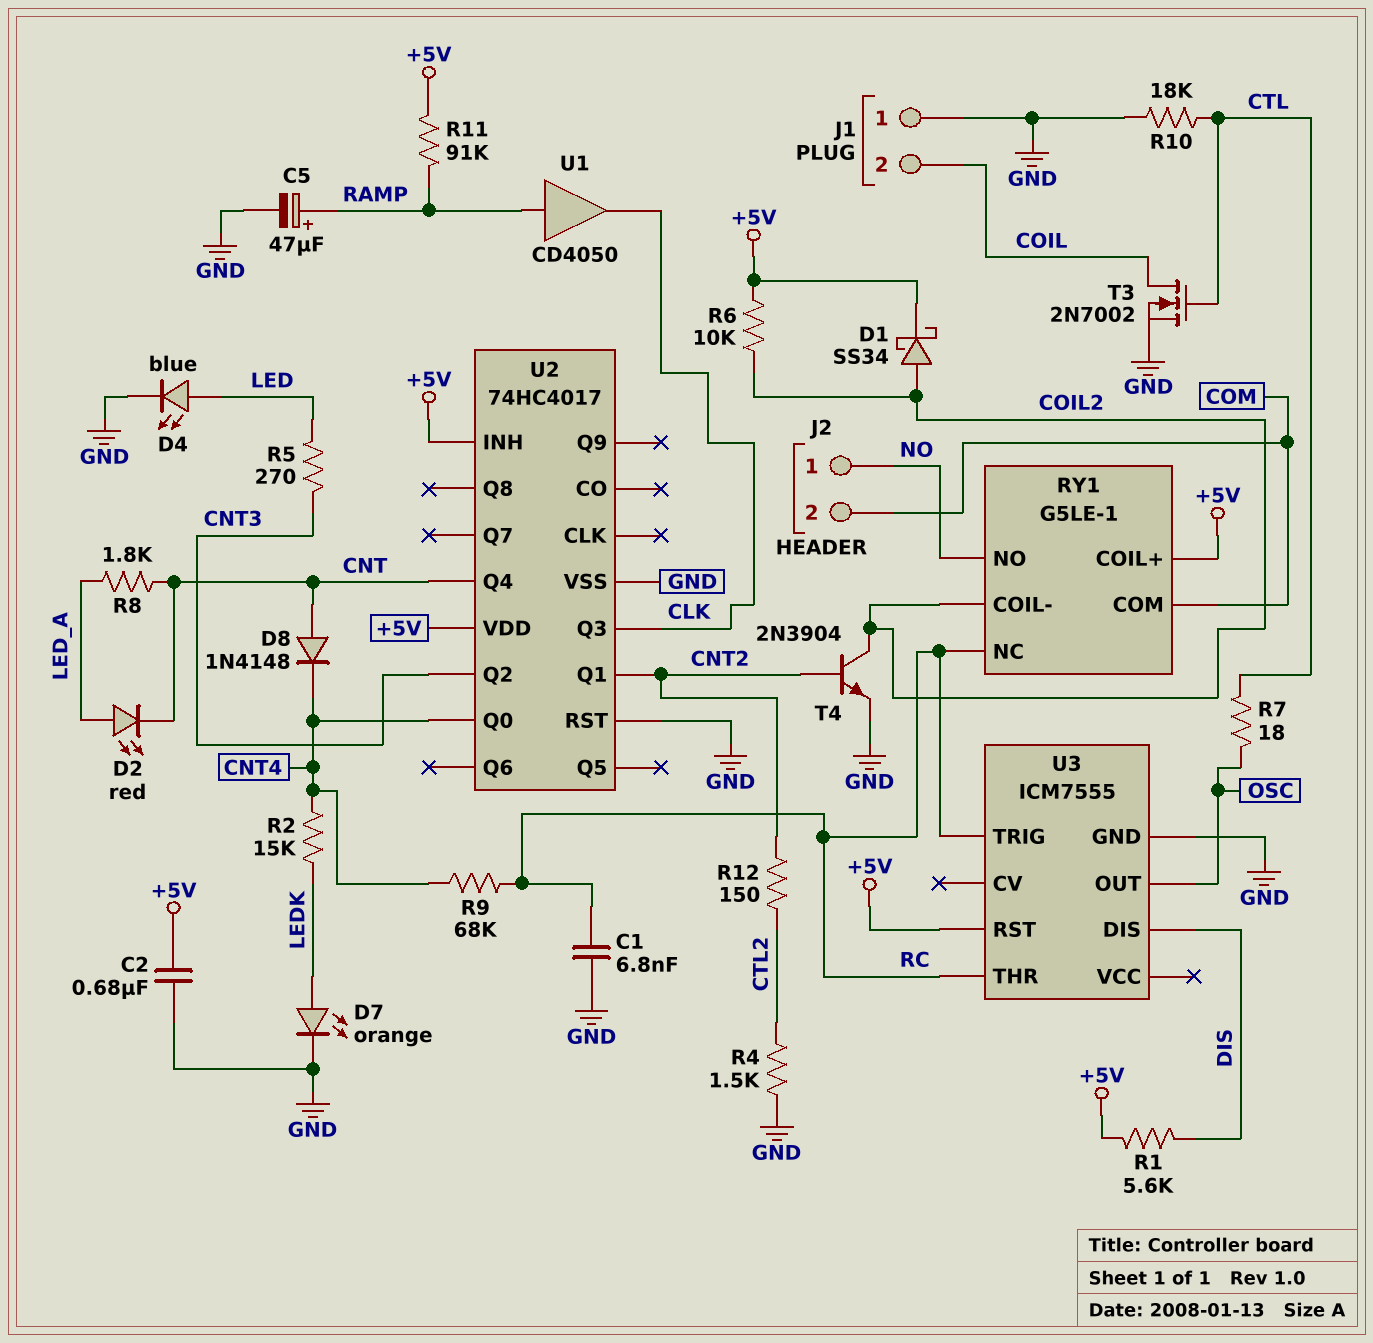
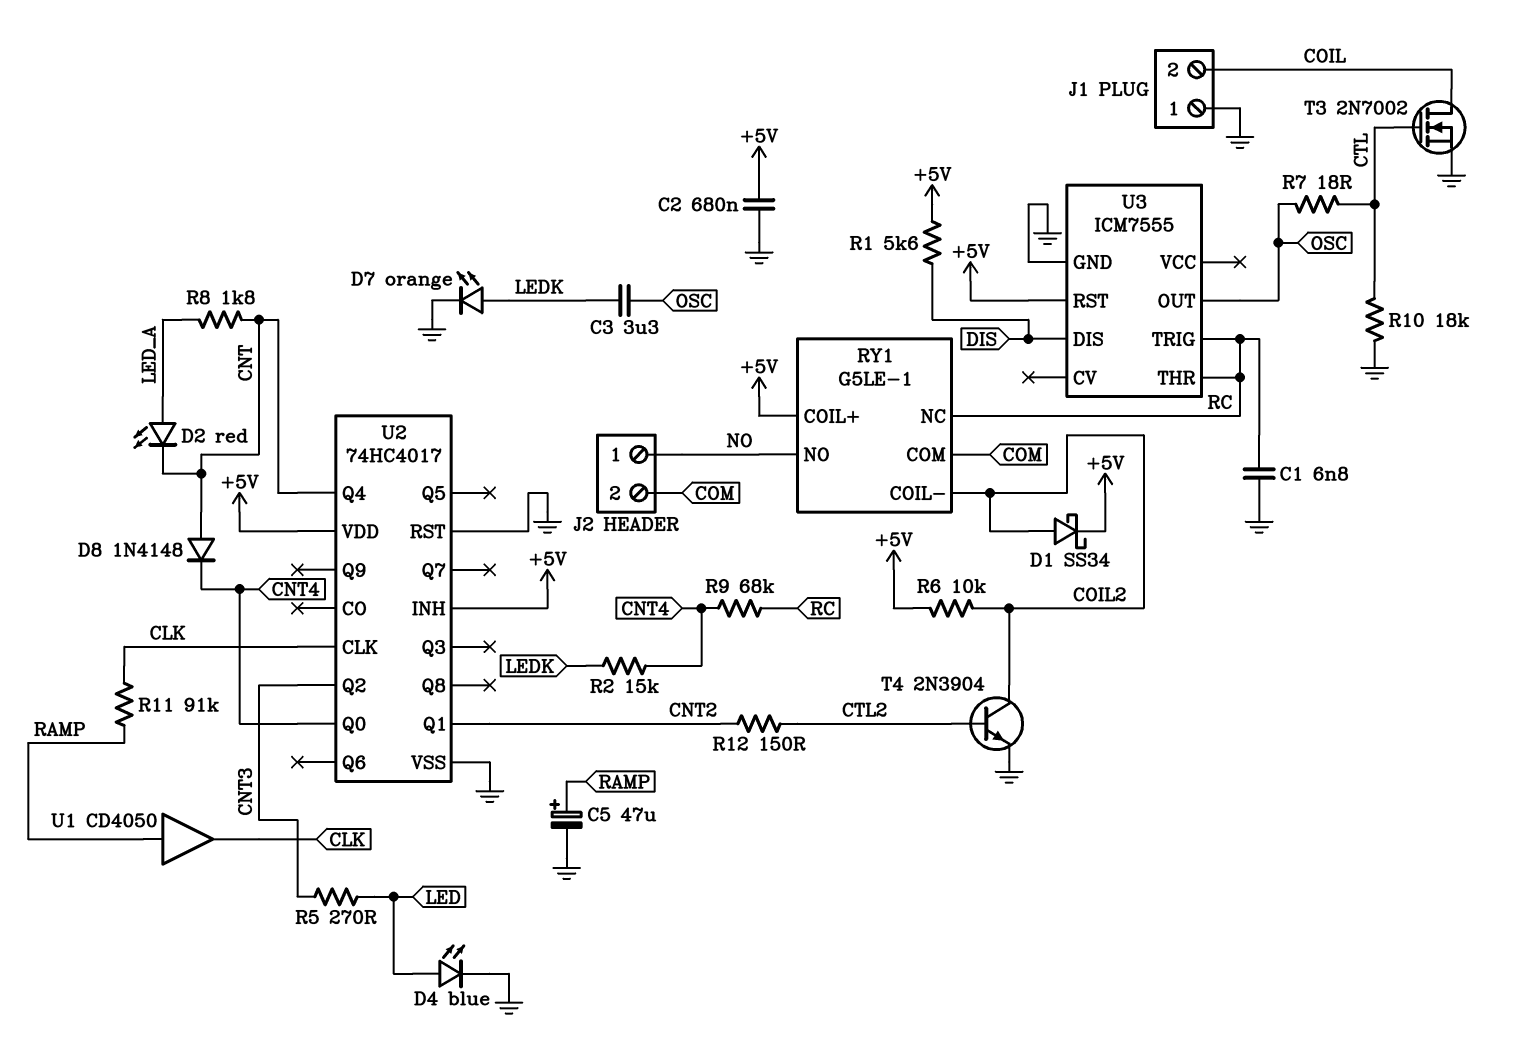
C3: none -> 3.3uF (LEDK, OSC)
R4: 1.5k (CTL2, GND) -> none
R11: 91k (+5V, RAMP) -> 91k (CLK, RAMP)
T4: NPN 2N3904 (B CNT2, C COIL2, E GND) -> NPN 2N3904 (B CTL2, C COIL2, E GND)
U2 pin CLK: none -> CLK
U2 pin Q3: CLK -> none

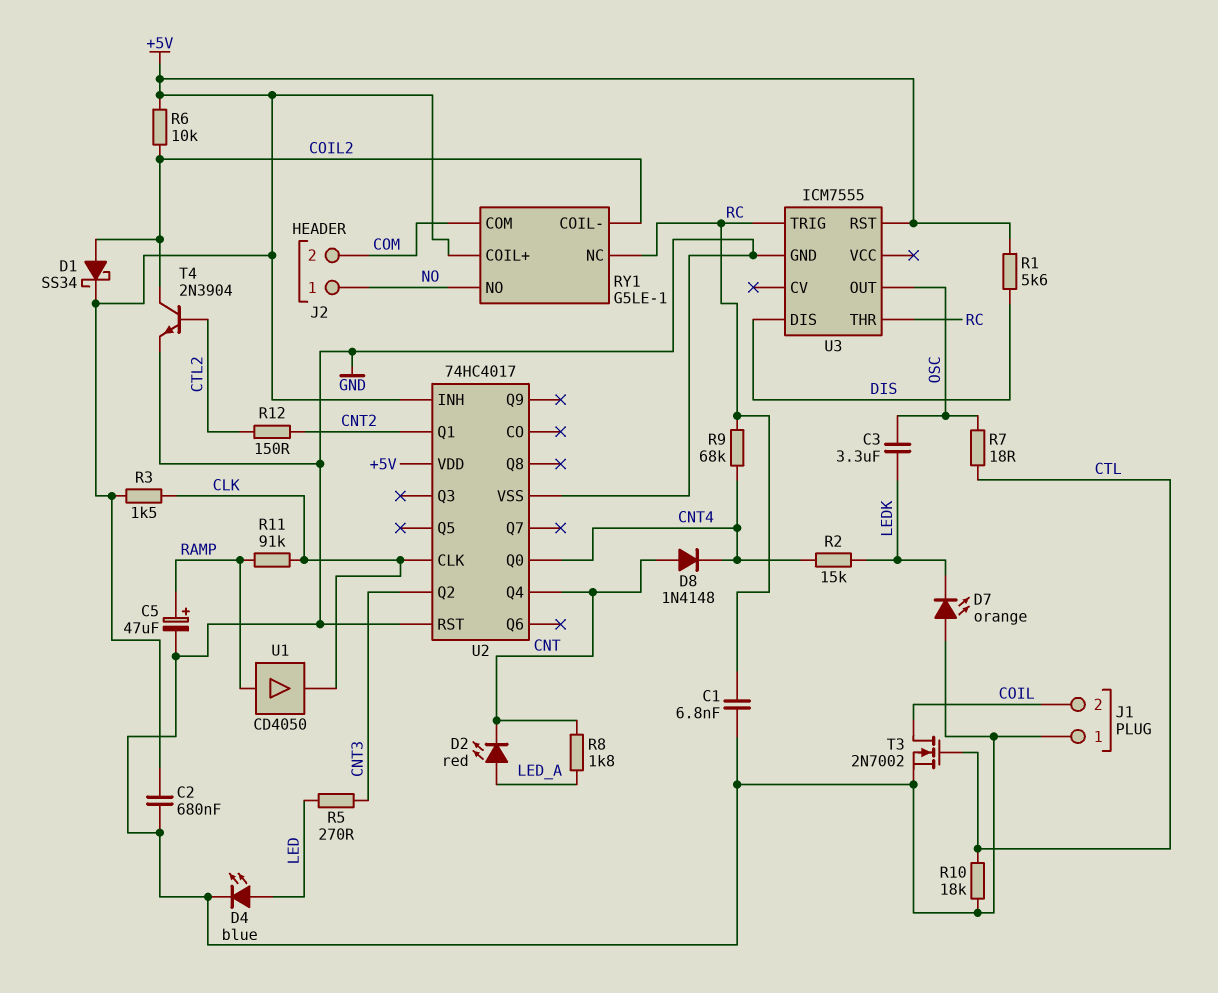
D7: LED orange (A LEDK, K GND) -> LED orange (A GND, K LEDK)
R3: none -> 1.5k (+5V, CLK)

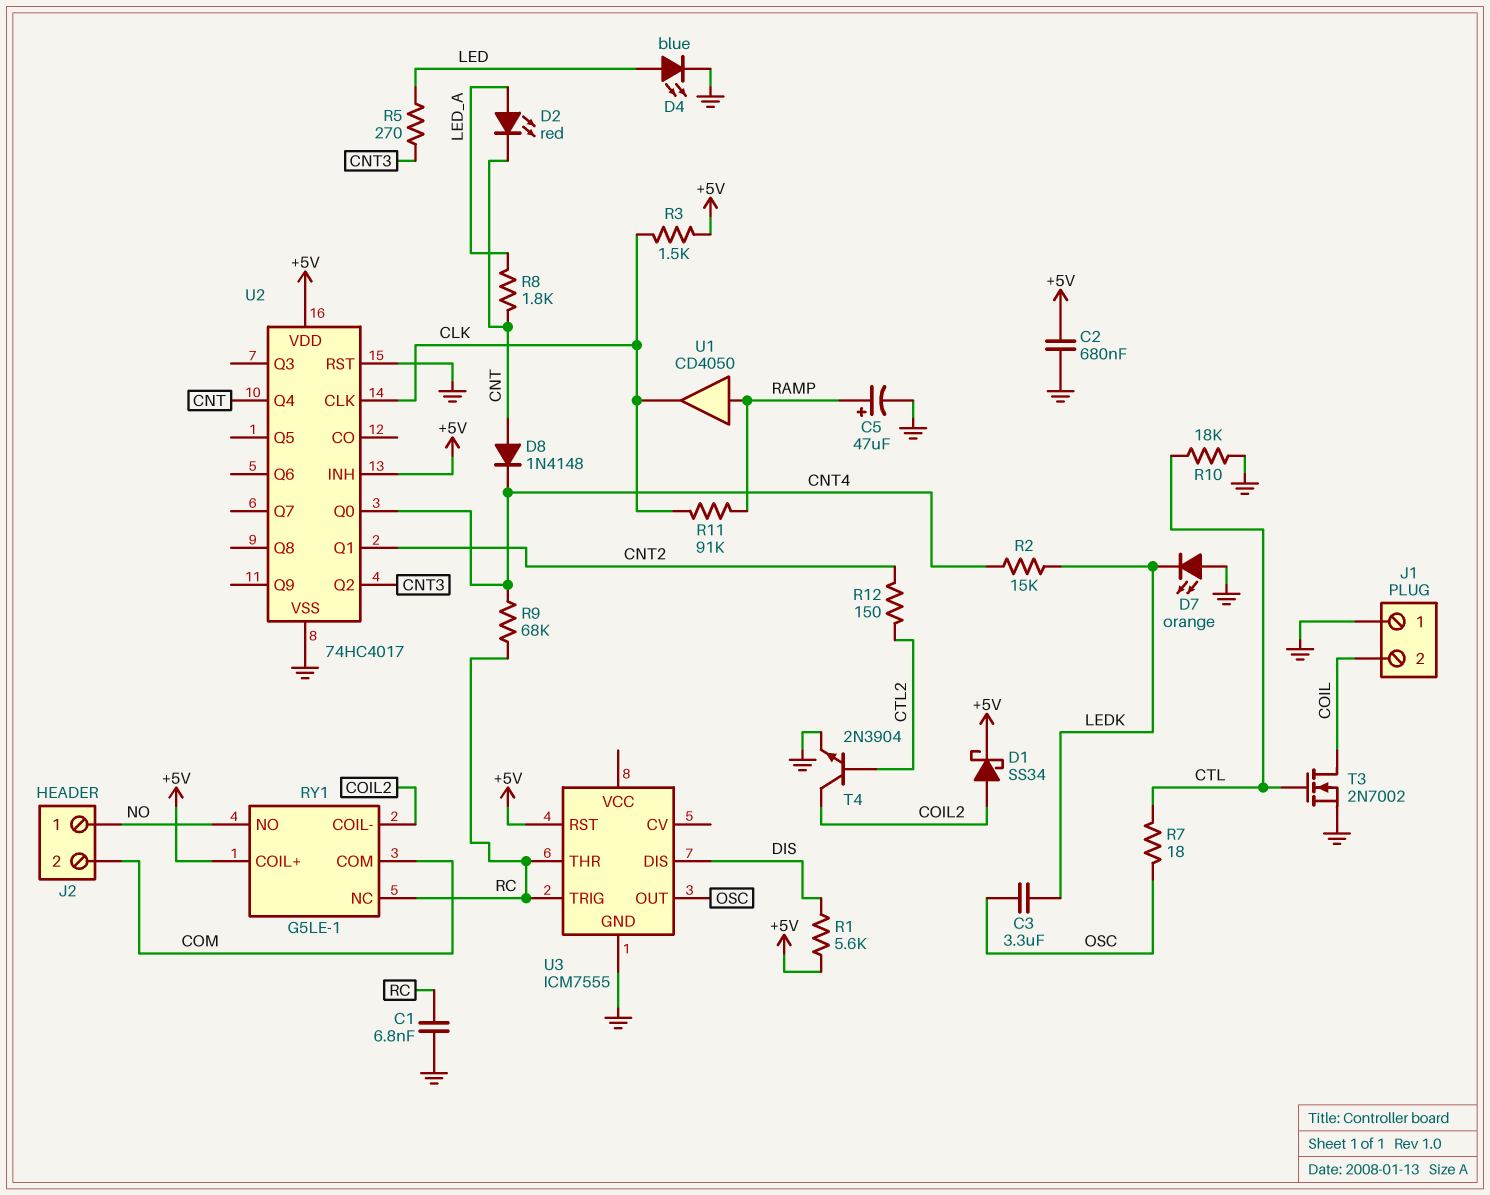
R6: 10k (+5V, COIL2) -> none

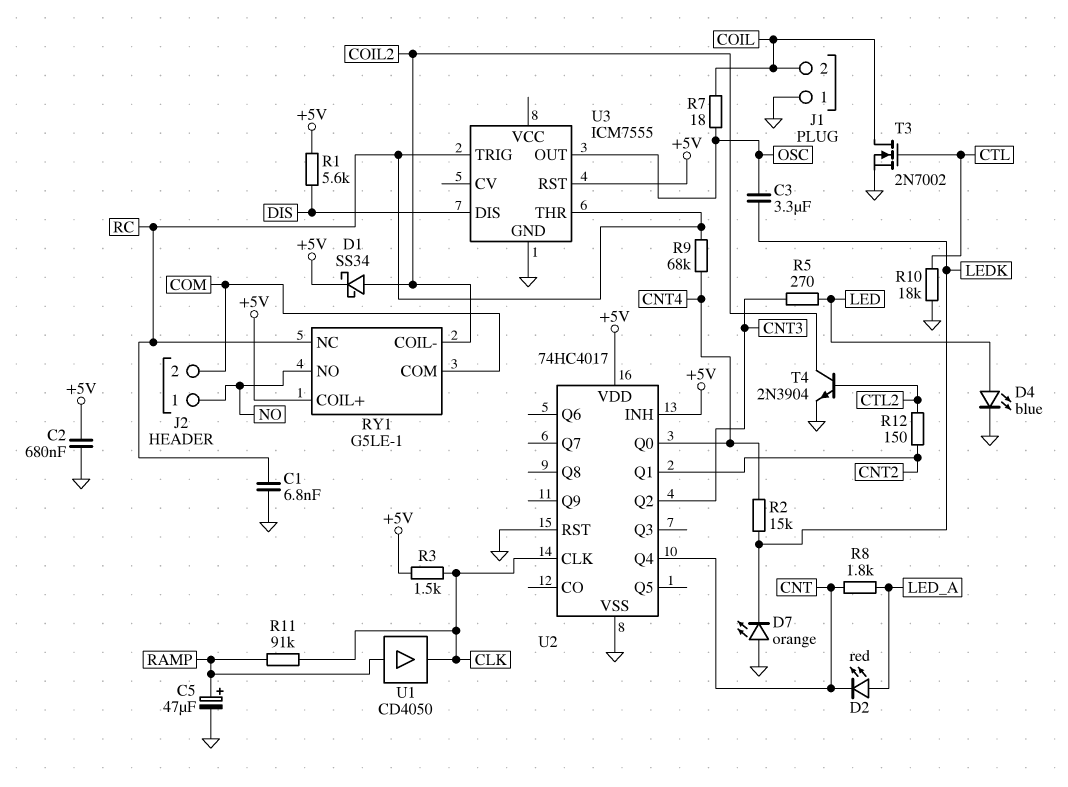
D8: diode 1N4148 (A CNT, K CNT4) -> none
R7: 18 (CTL, OSC) -> 18 (COIL, OSC)

